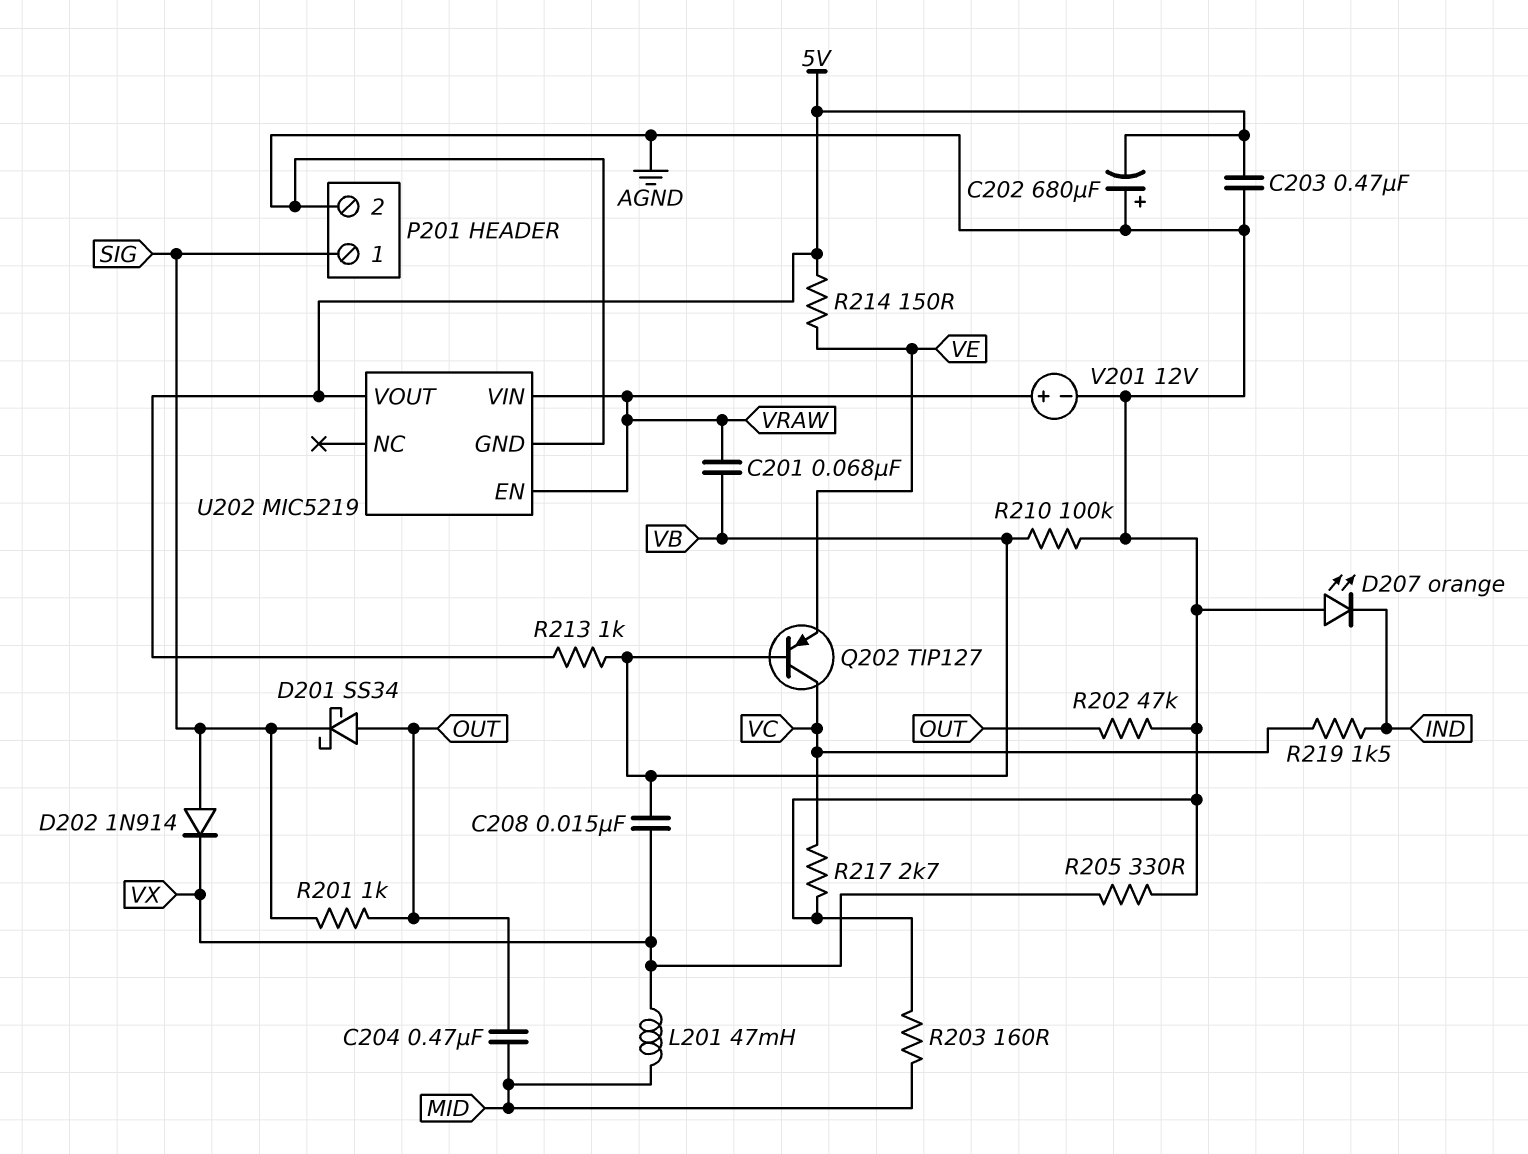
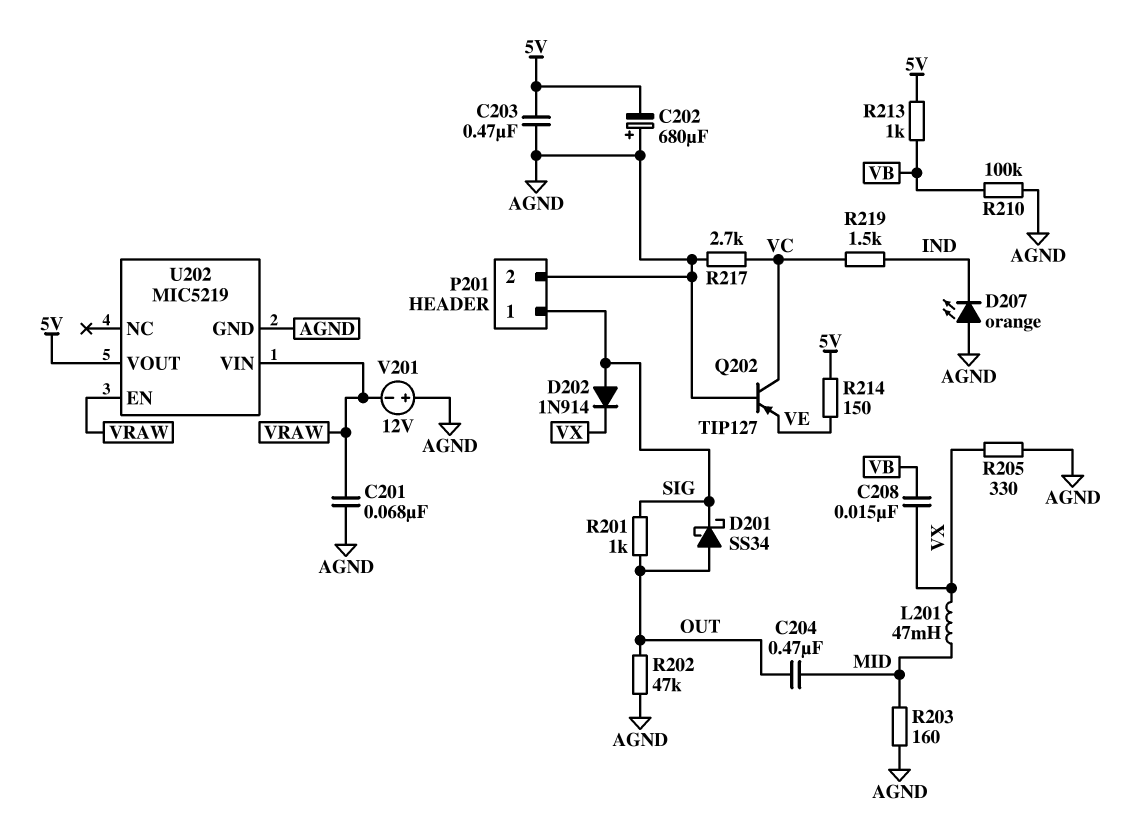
C201: 68nF (VB, VRAW) -> 68nF (AGND, VRAW)
Q202: PNP TIP127 (B VB, C VC, E VE) -> PNP TIP127 (B AGND, C VC, E VE)
V201: 12V (plus VRAW, minus AGND) -> 12V (plus AGND, minus VRAW)

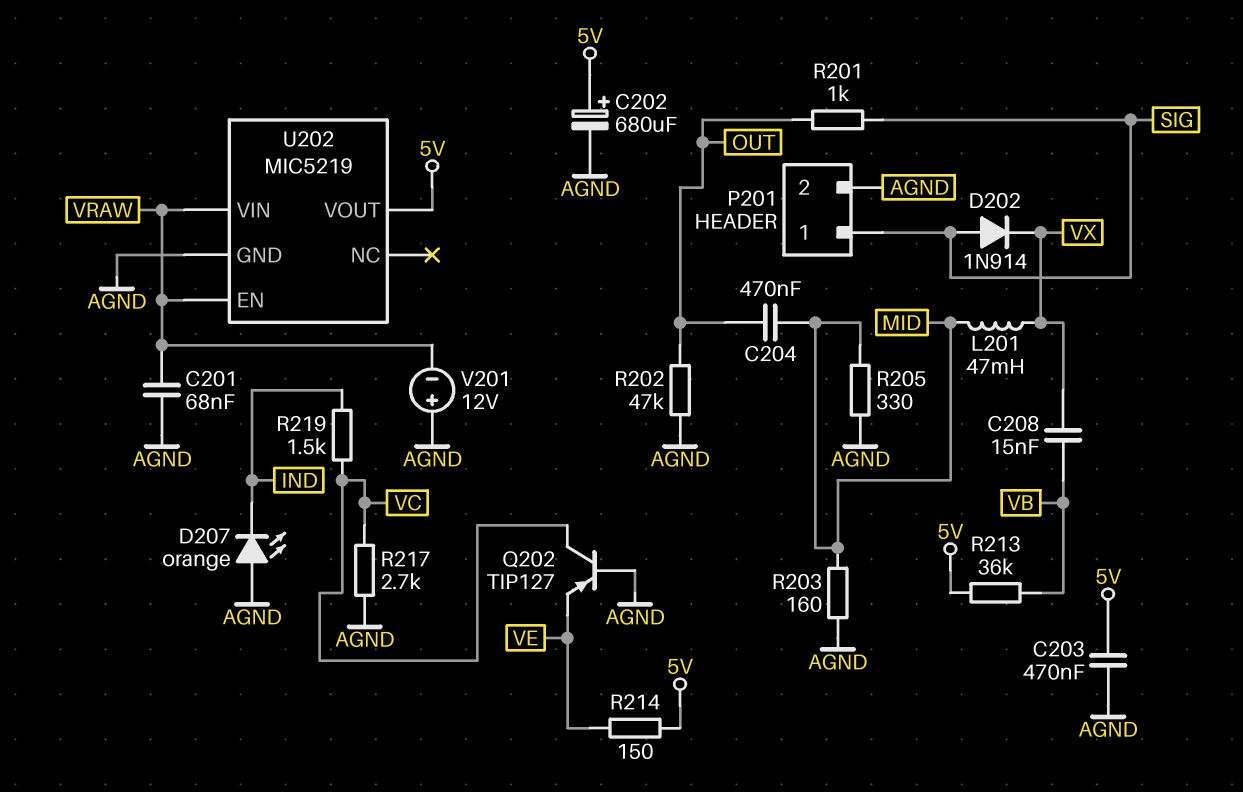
C202: 680uF (plus AGND, minus 5V) -> 680uF (plus 5V, minus AGND)
D201: schottky SS34 (A OUT, K SIG) -> none
R205: 330 (AGND, VX) -> 330 (AGND, MID)
R210: 100k (AGND, VB) -> none
R213: 1k (5V, VB) -> 36k (5V, VB)

